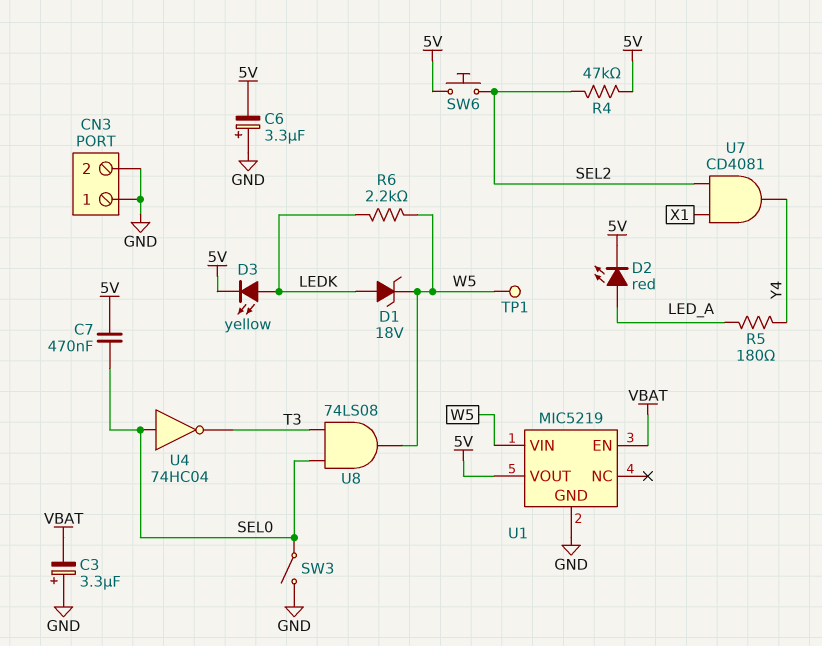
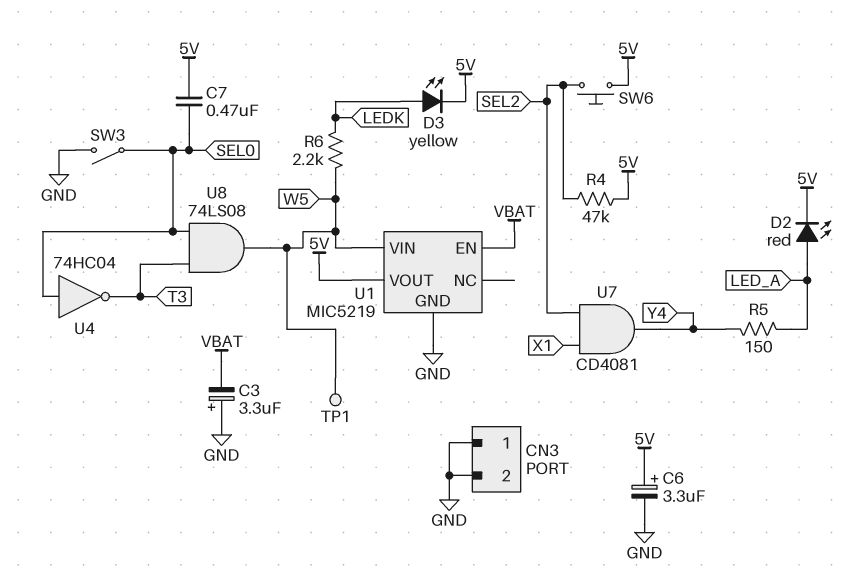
C6: 3.3uF (plus GND, minus 5V) -> 3.3uF (plus 5V, minus GND)
D1: zener 18V (A LEDK, K W5) -> none
R5: 180 (LED_A, Y4) -> 150 (LED_A, Y4)

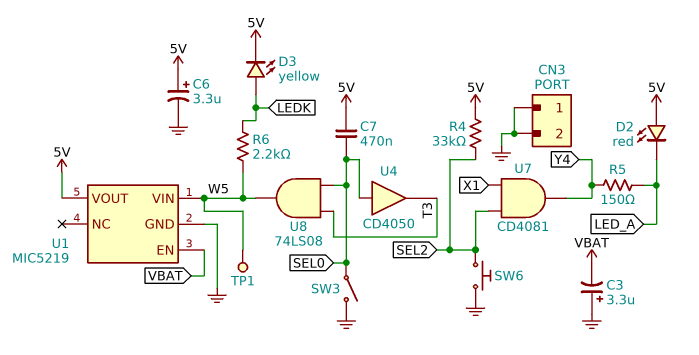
D2: LED red (A LED_A, K 5V) -> LED red (A 5V, K LED_A)
R4: 47k (5V, SEL2) -> 33k (5V, SEL2)
SW6: button (5V, SEL2) -> button (GND, SEL2)
U4: NOT 74HC04 (in SEL0, out T3) -> buffer CD4050 (in SEL0, out T3)

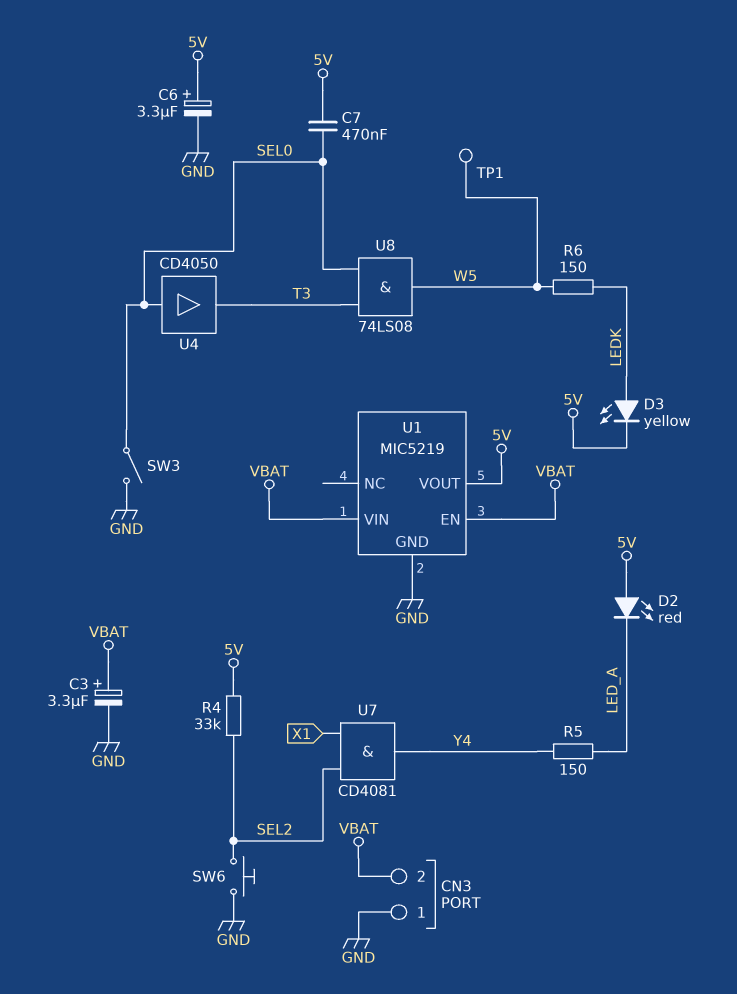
C3: 3.3uF (plus GND, minus VBAT) -> 3.3uF (plus VBAT, minus GND)
CN3 pin 2: GND -> VBAT
R6: 2.2k (LEDK, W5) -> 150 (LEDK, W5)
U1 pin VIN: W5 -> VBAT

